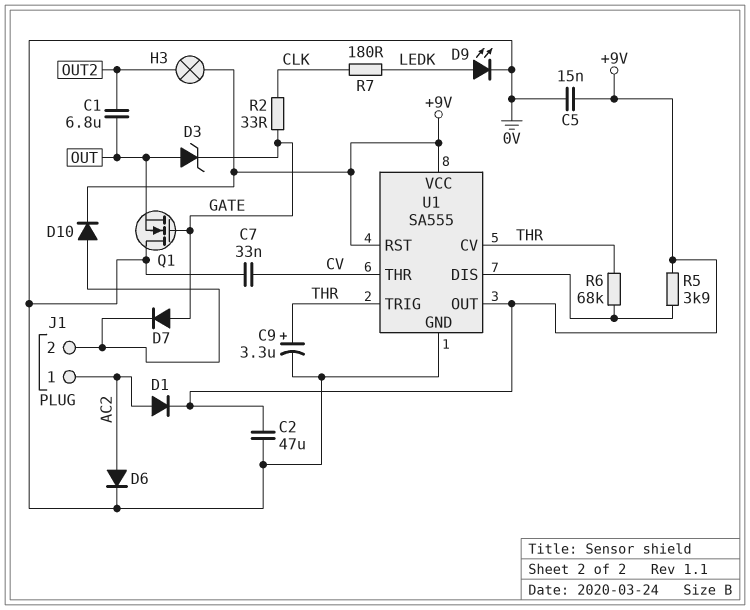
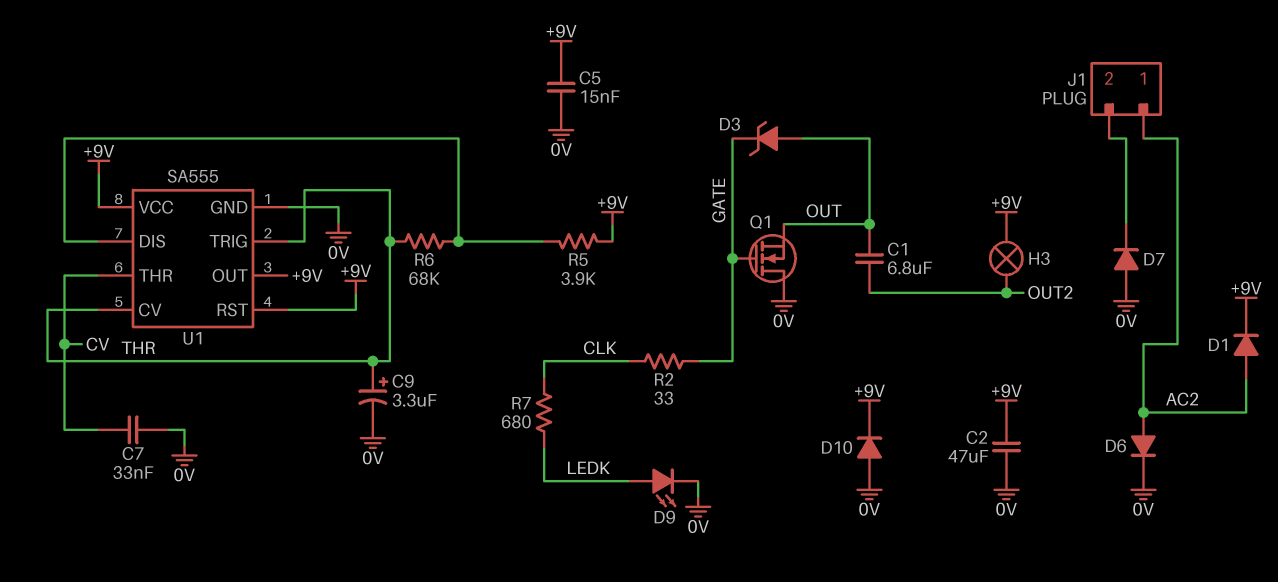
D7: diode (A GATE, K J1/2) -> diode (A 0V, K J1/2)
D10: diode (A J1/2, K +9V) -> diode (A 0V, K +9V)
R7: 180 (CLK, LEDK) -> 680 (CLK, LEDK)

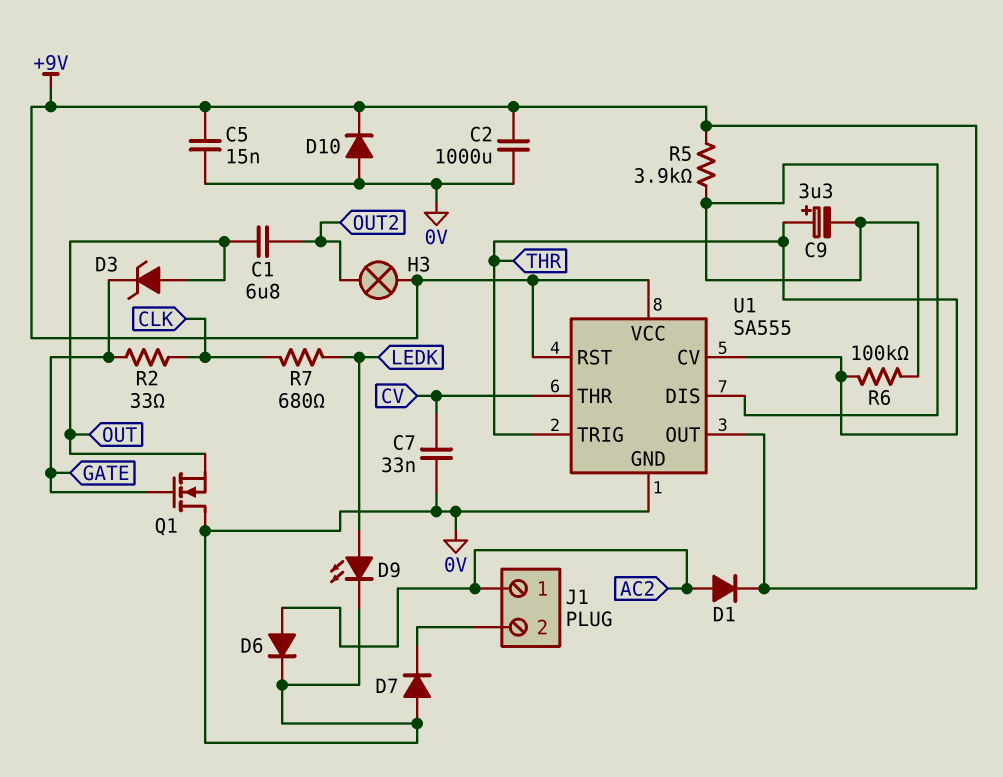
C2: 47uF (+9V, 0V) -> 1000uF (+9V, 0V)
C9: 3.3uF (plus THR, minus 0V) -> 3.3uF (plus THR, minus U1/DIS)
R6: 68k (THR, U1/DIS) -> 100k (THR, U1/DIS)

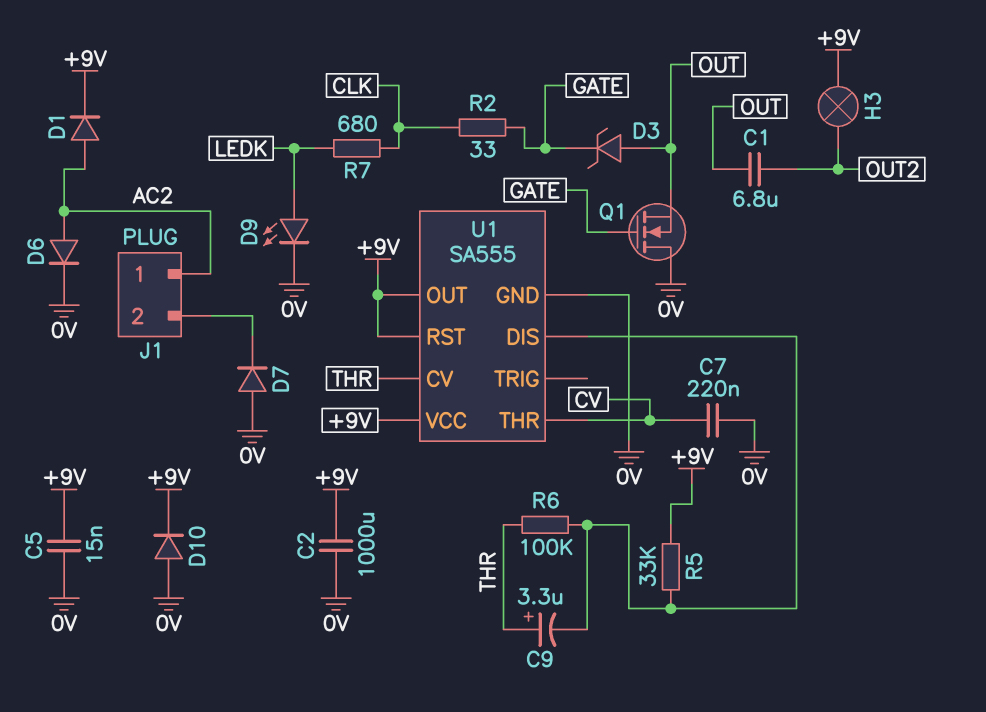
C7: 33nF (0V, CV) -> 220nF (0V, CV)
R5: 3.9k (+9V, U1/DIS) -> 33k (+9V, U1/DIS)
U1 pin TRIG: THR -> none

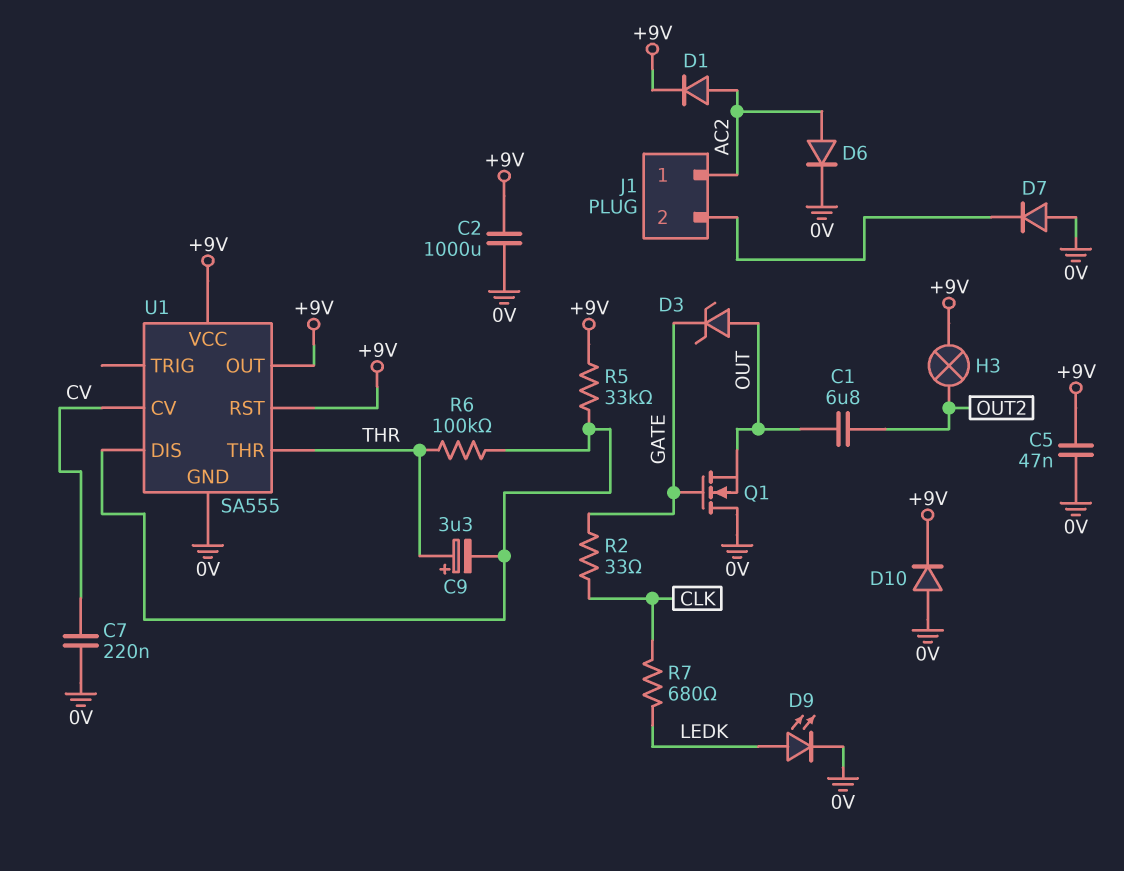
C5: 15nF (+9V, 0V) -> 47nF (+9V, 0V)
U1 pin CV: THR -> CV
U1 pin THR: CV -> THR

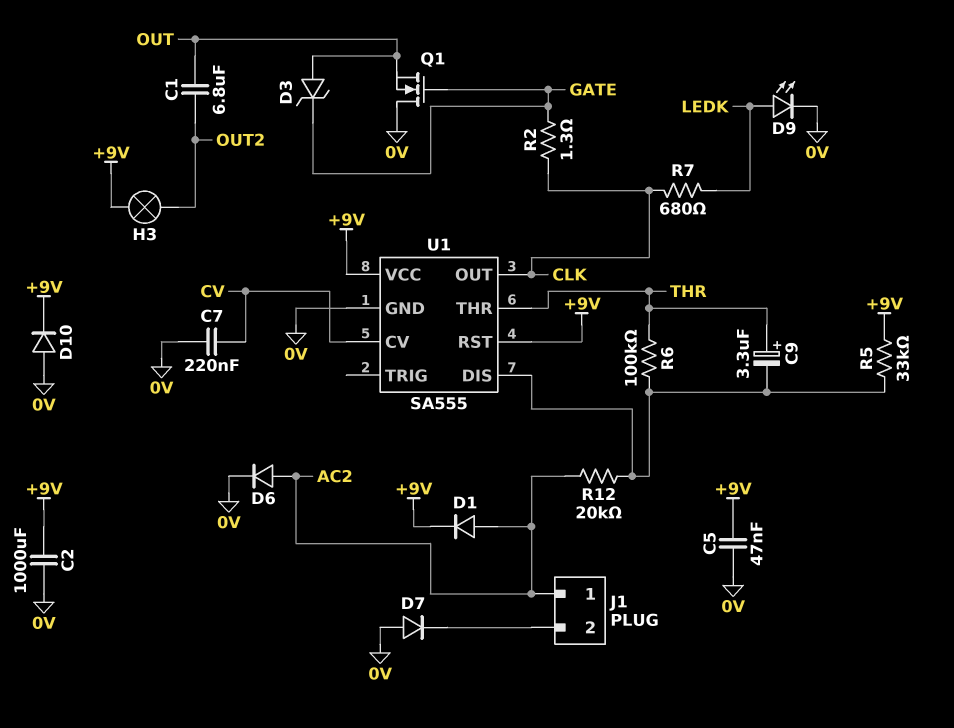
R2: 33 (CLK, GATE) -> 1.3 (CLK, GATE)
R12: none -> 20k (AC2, U1/DIS)
U1 pin OUT: +9V -> CLK

